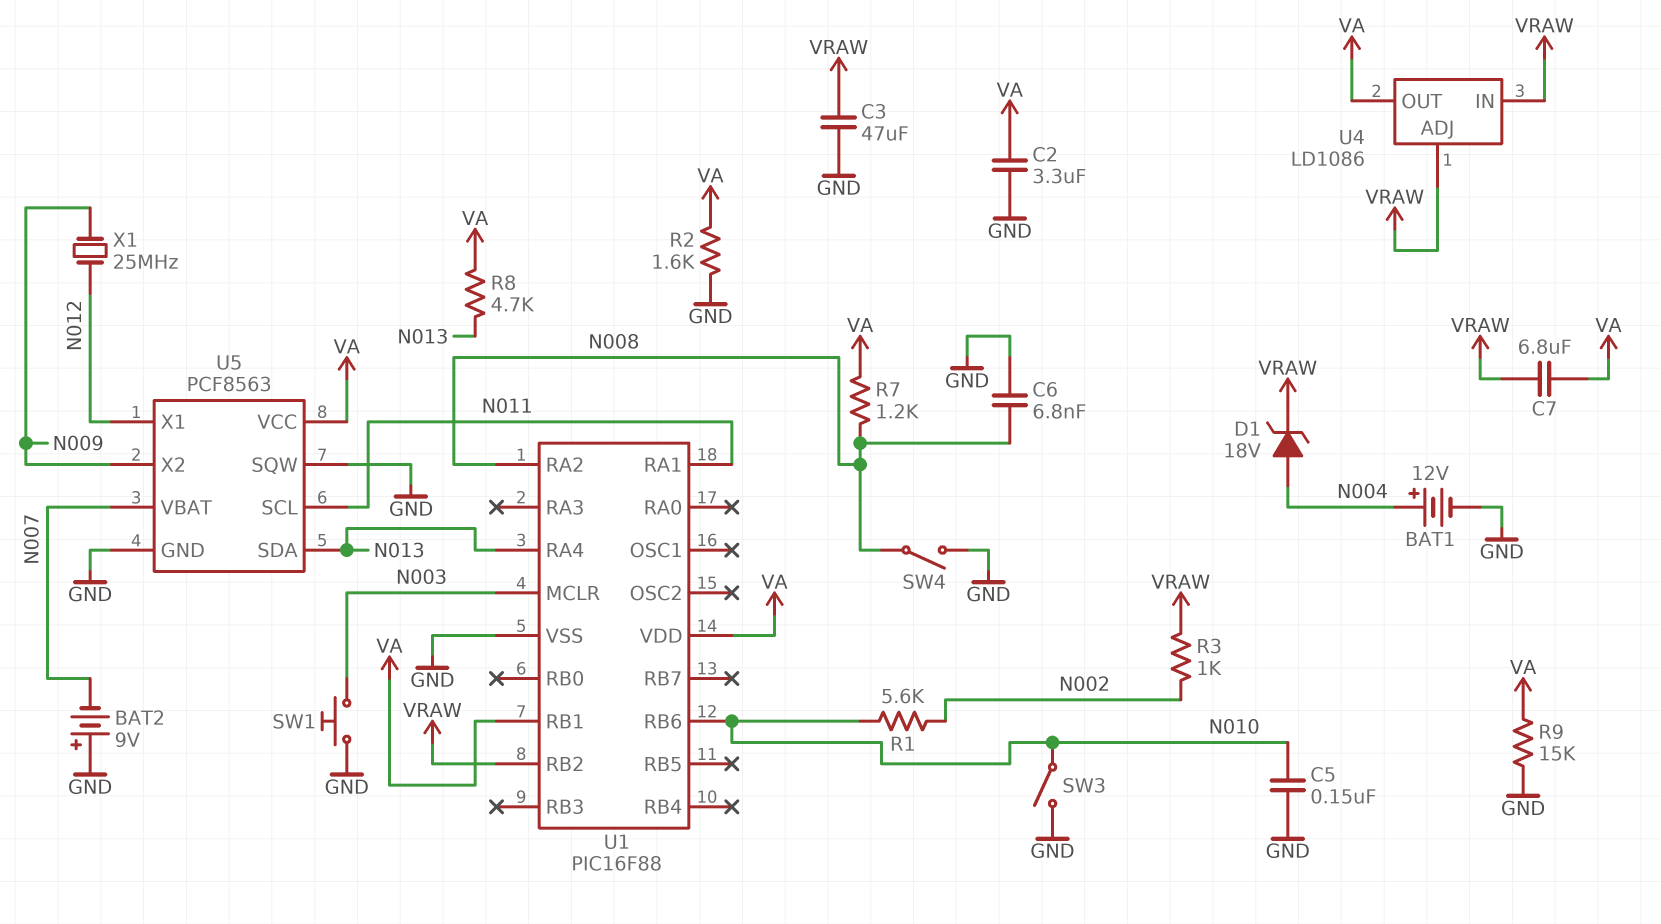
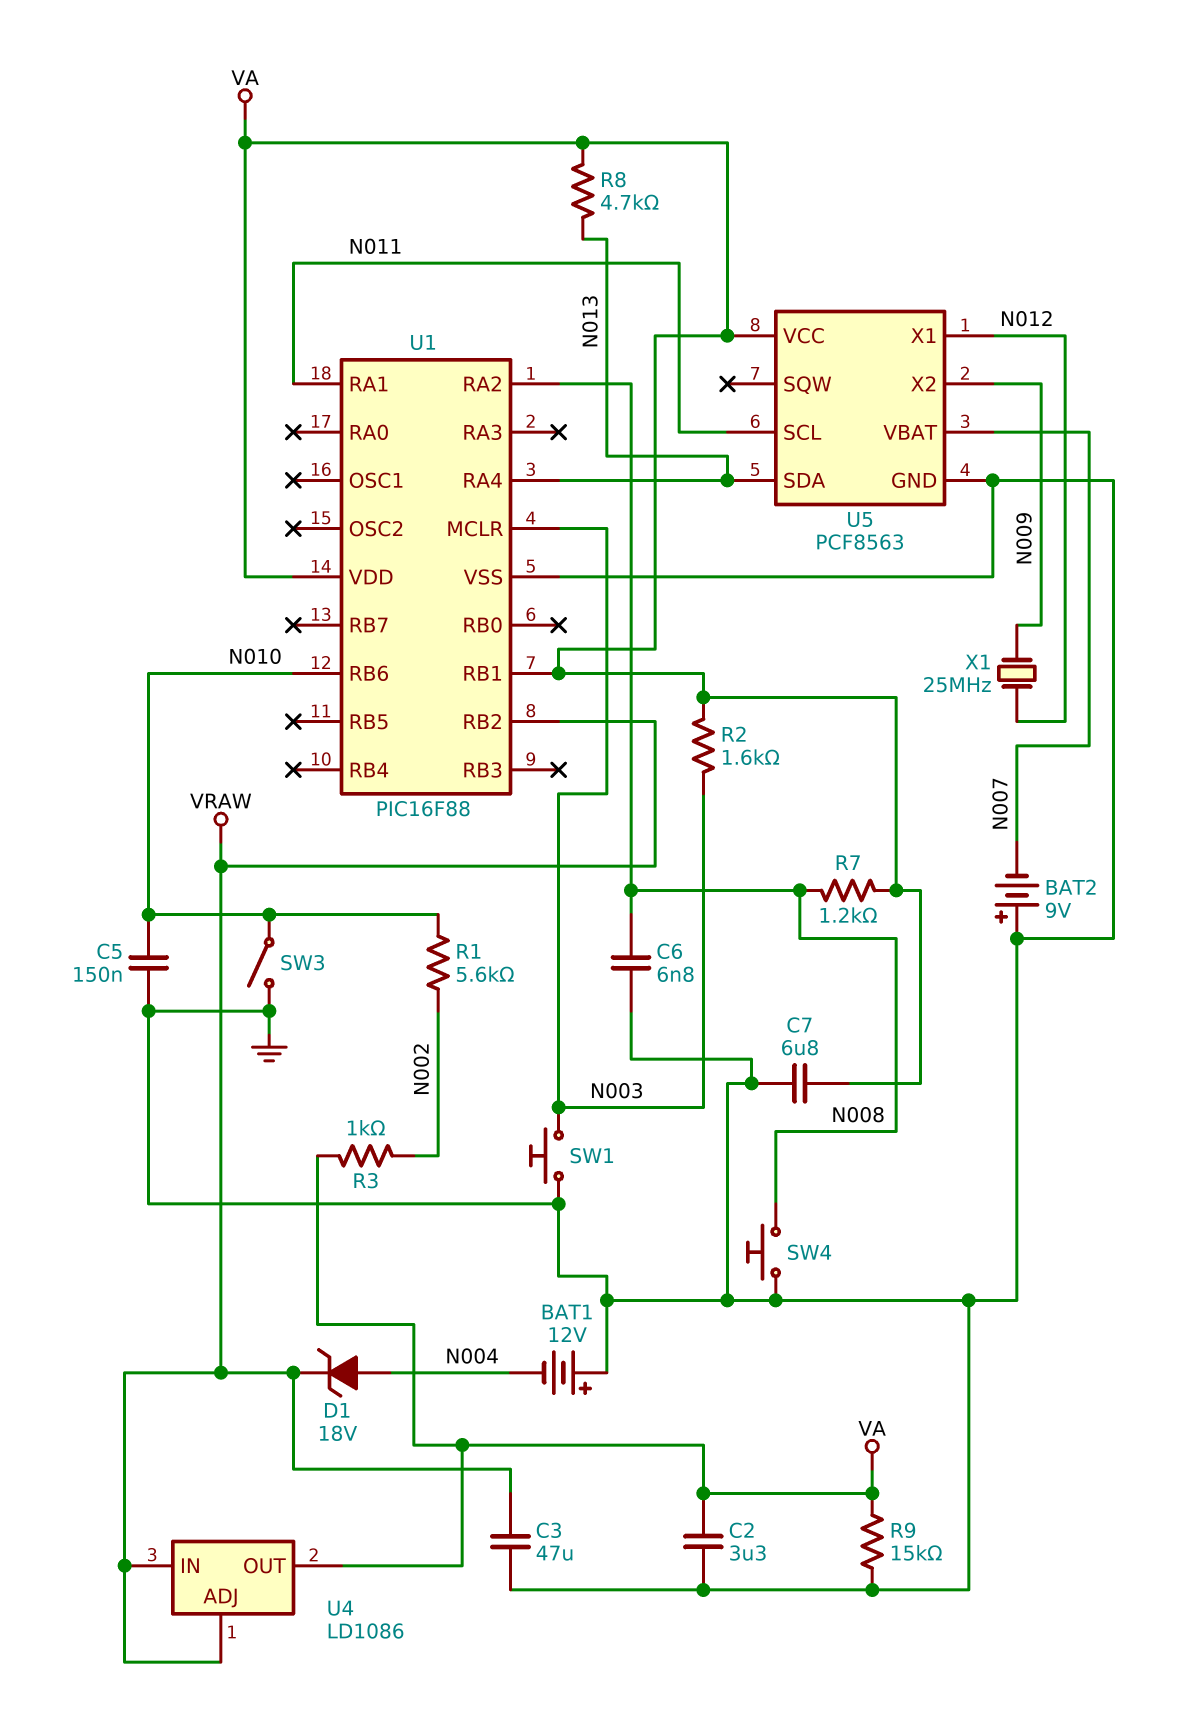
BAT1: 12V (plus N004, minus GND) -> 12V (plus GND, minus N004)
C7: 6.8uF (VA, VRAW) -> 6.8uF (GND, VA)
R2: 1.6k (GND, VA) -> 1.6k (N003, VA)
R3: 1k (N002, VRAW) -> 1k (N002, VA)
SW4: switch (GND, N008) -> button (GND, N008)
U5 pin SQW: GND -> none

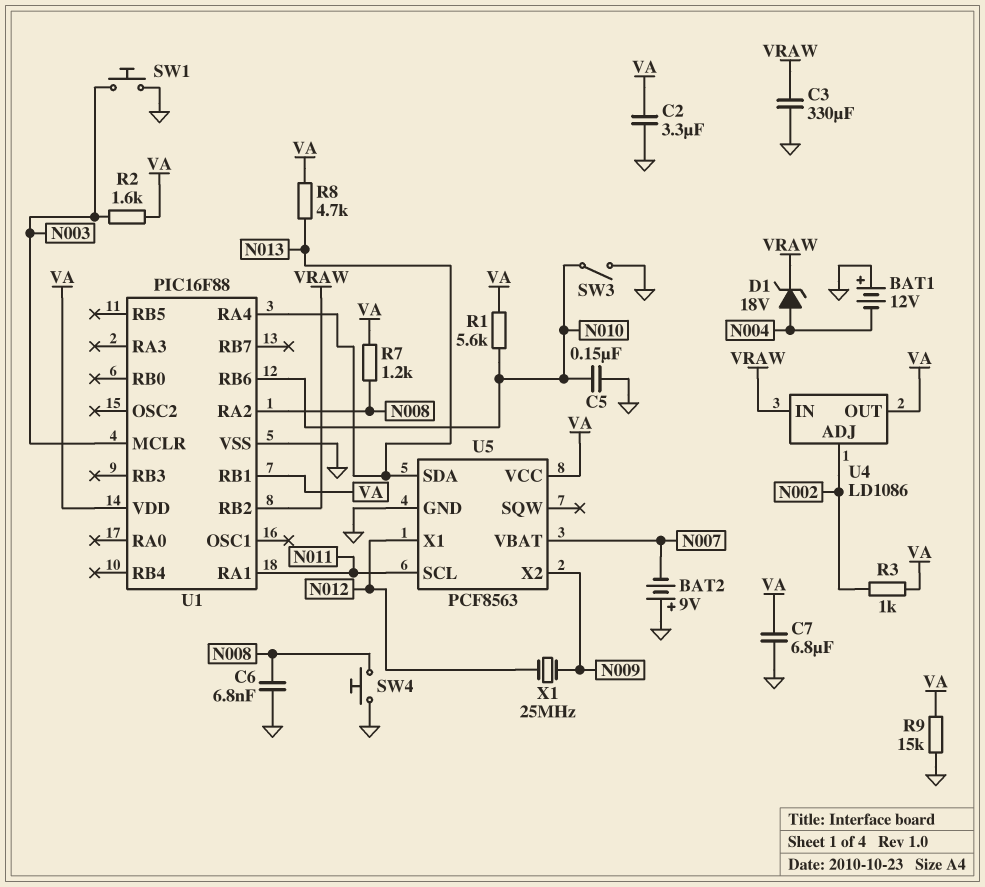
C3: 47uF (GND, VRAW) -> 330uF (GND, VRAW)
R1: 5.6k (N002, N010) -> 5.6k (N010, VA)
U4 pin ADJ: VRAW -> N002

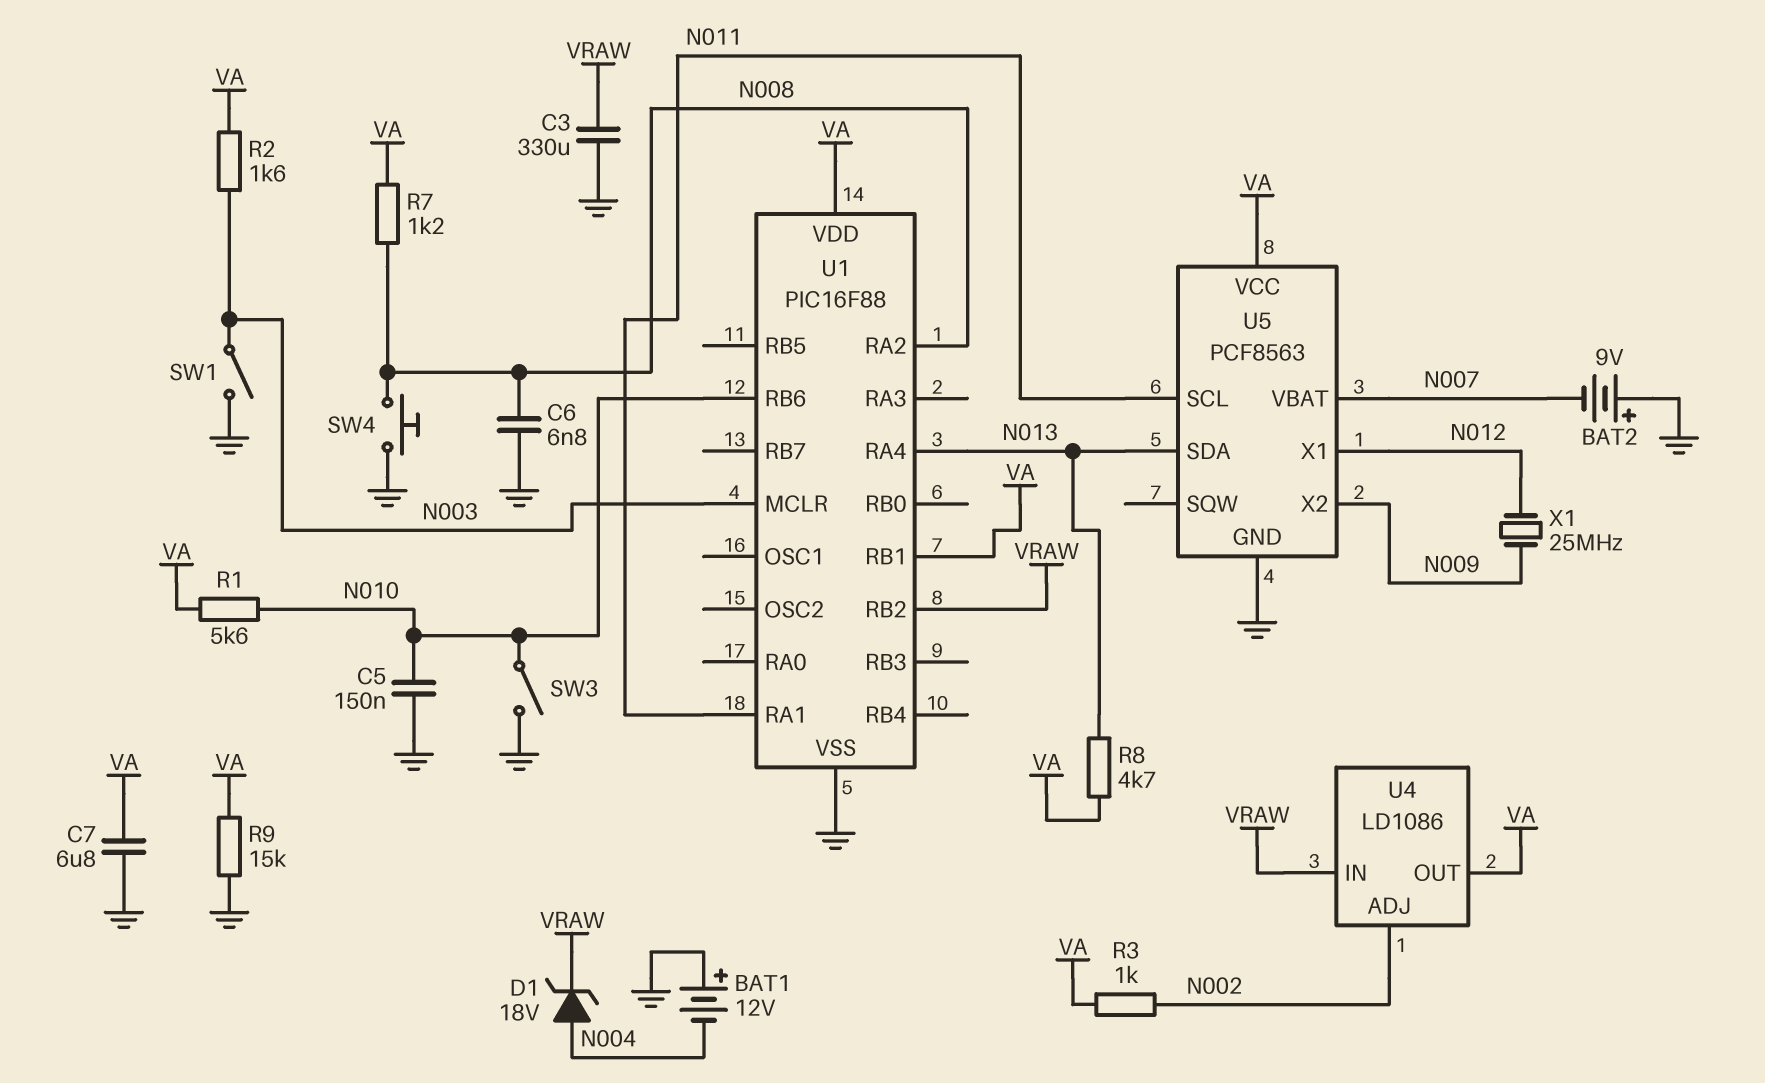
C2: 3.3uF (GND, VA) -> none
SW1: button (GND, N003) -> switch (GND, N003)

